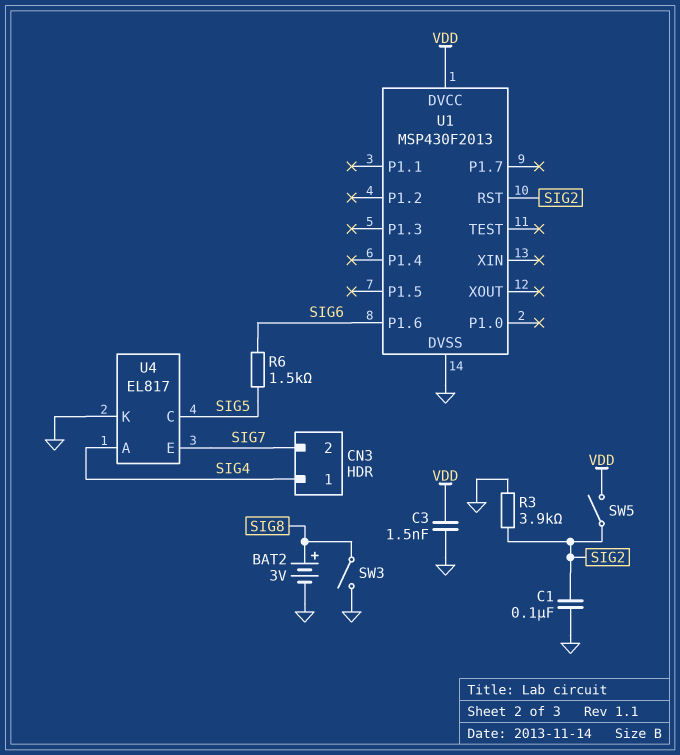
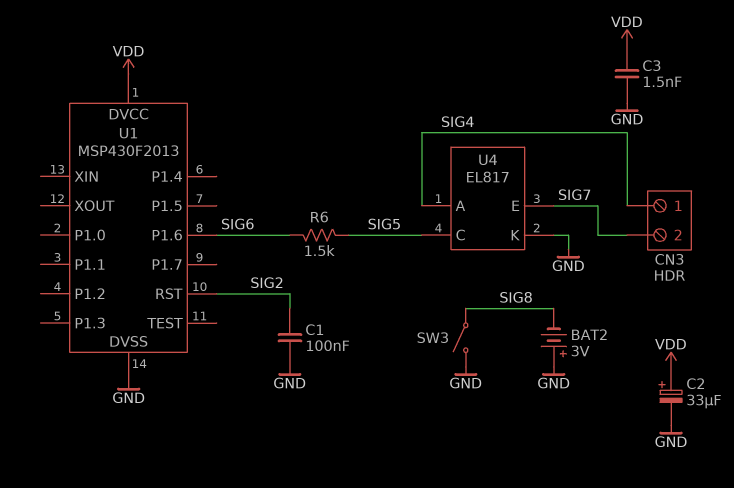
BAT2: 3V (plus SIG8, minus GND) -> 3V (plus GND, minus SIG8)
C2: none -> 33uF (plus VDD, minus GND)
R3: 3.9k (GND, SIG2) -> none
SW5: switch (SIG2, VDD) -> none

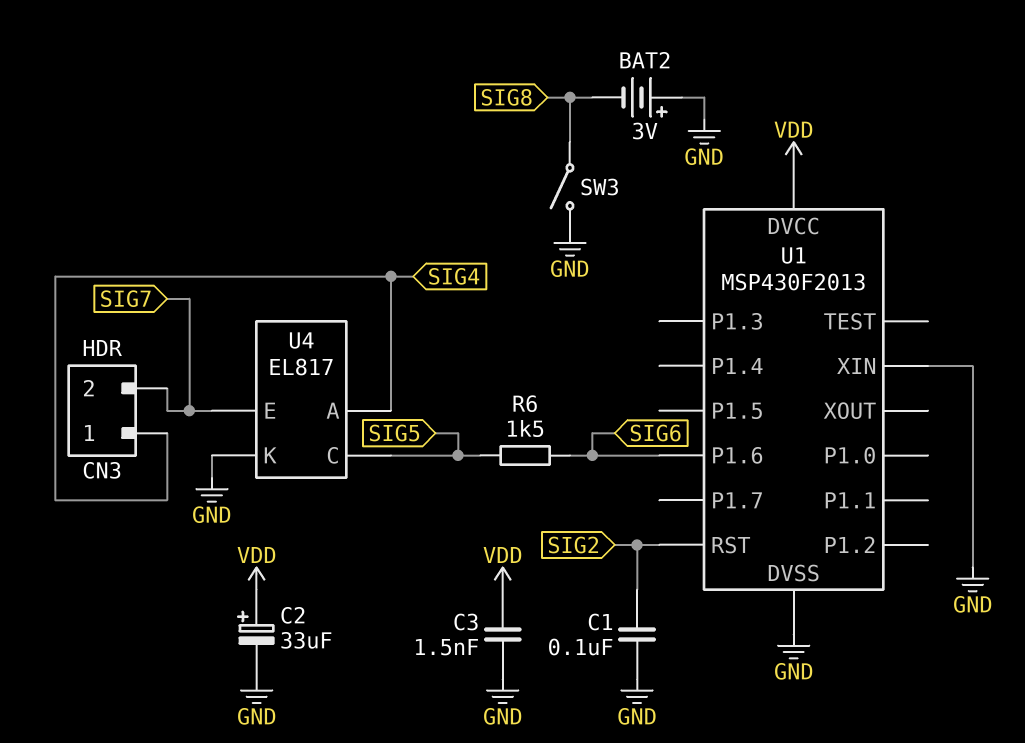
U1 pin XIN: none -> GND

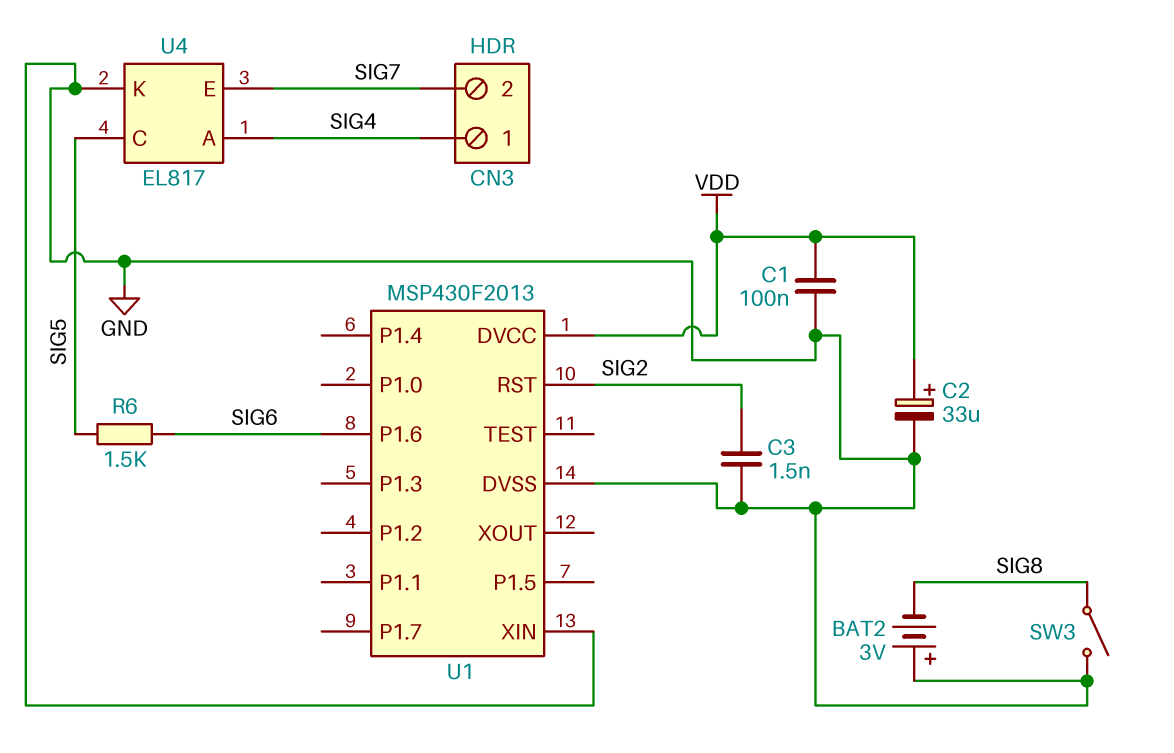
C1: 100nF (GND, SIG2) -> 100nF (GND, VDD)
C3: 1.5nF (GND, VDD) -> 1.5nF (GND, SIG2)

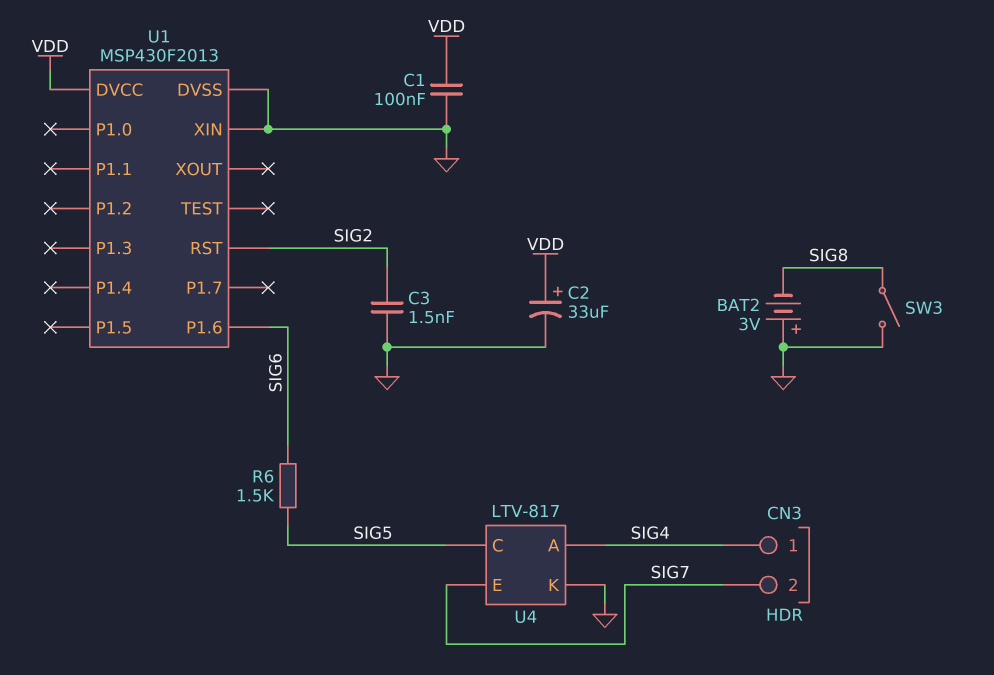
U4: EL817 -> LTV-817

